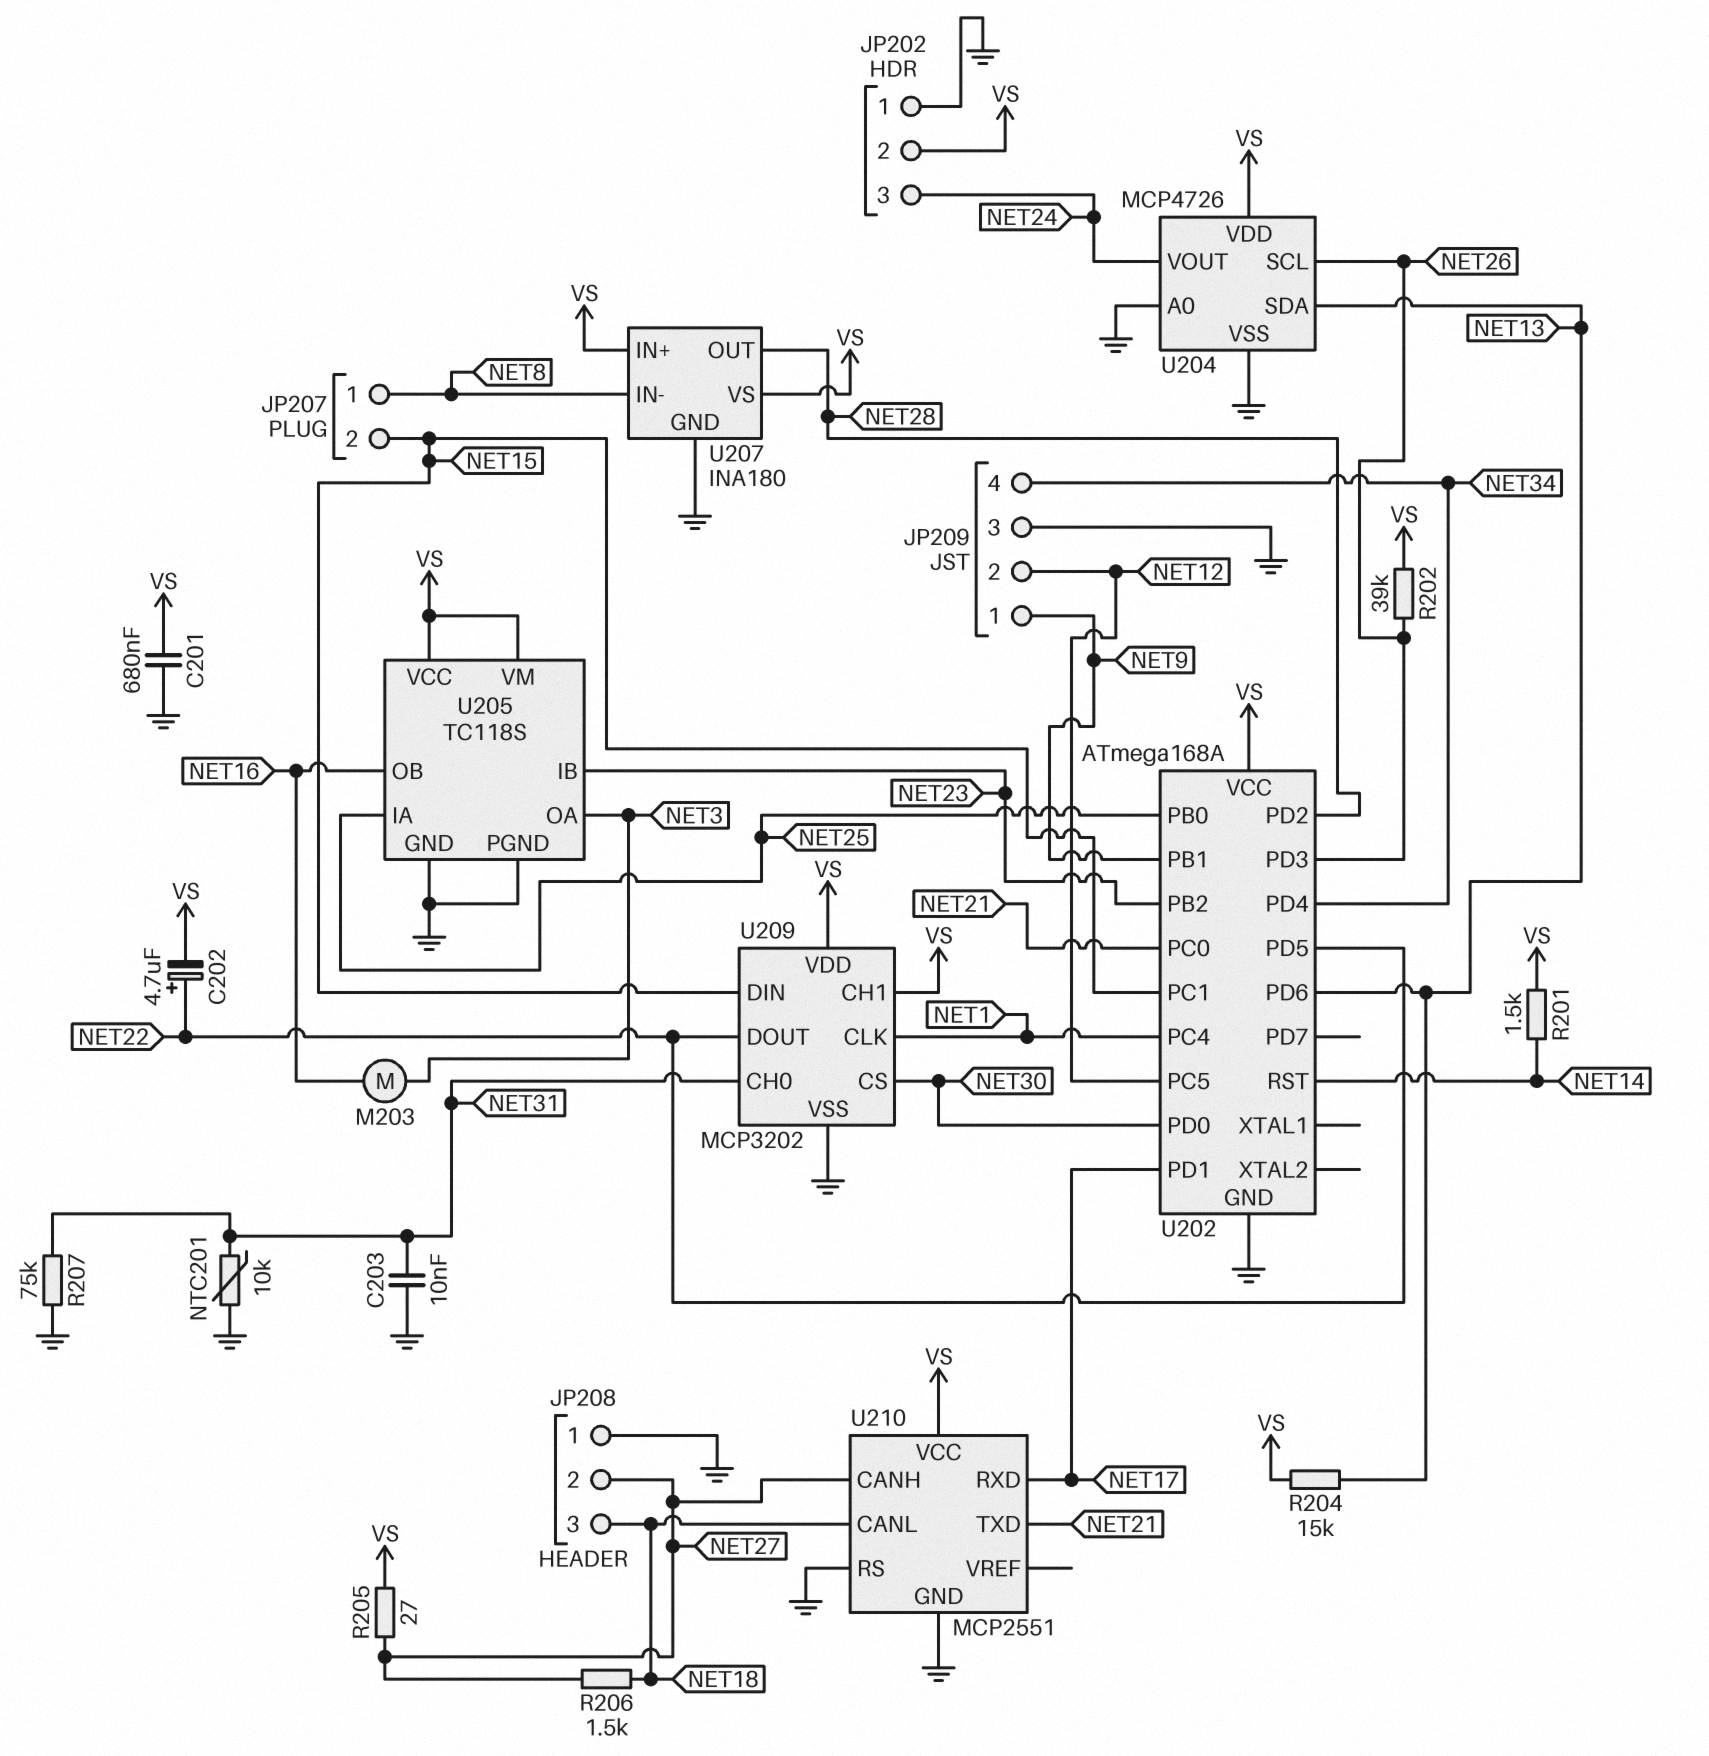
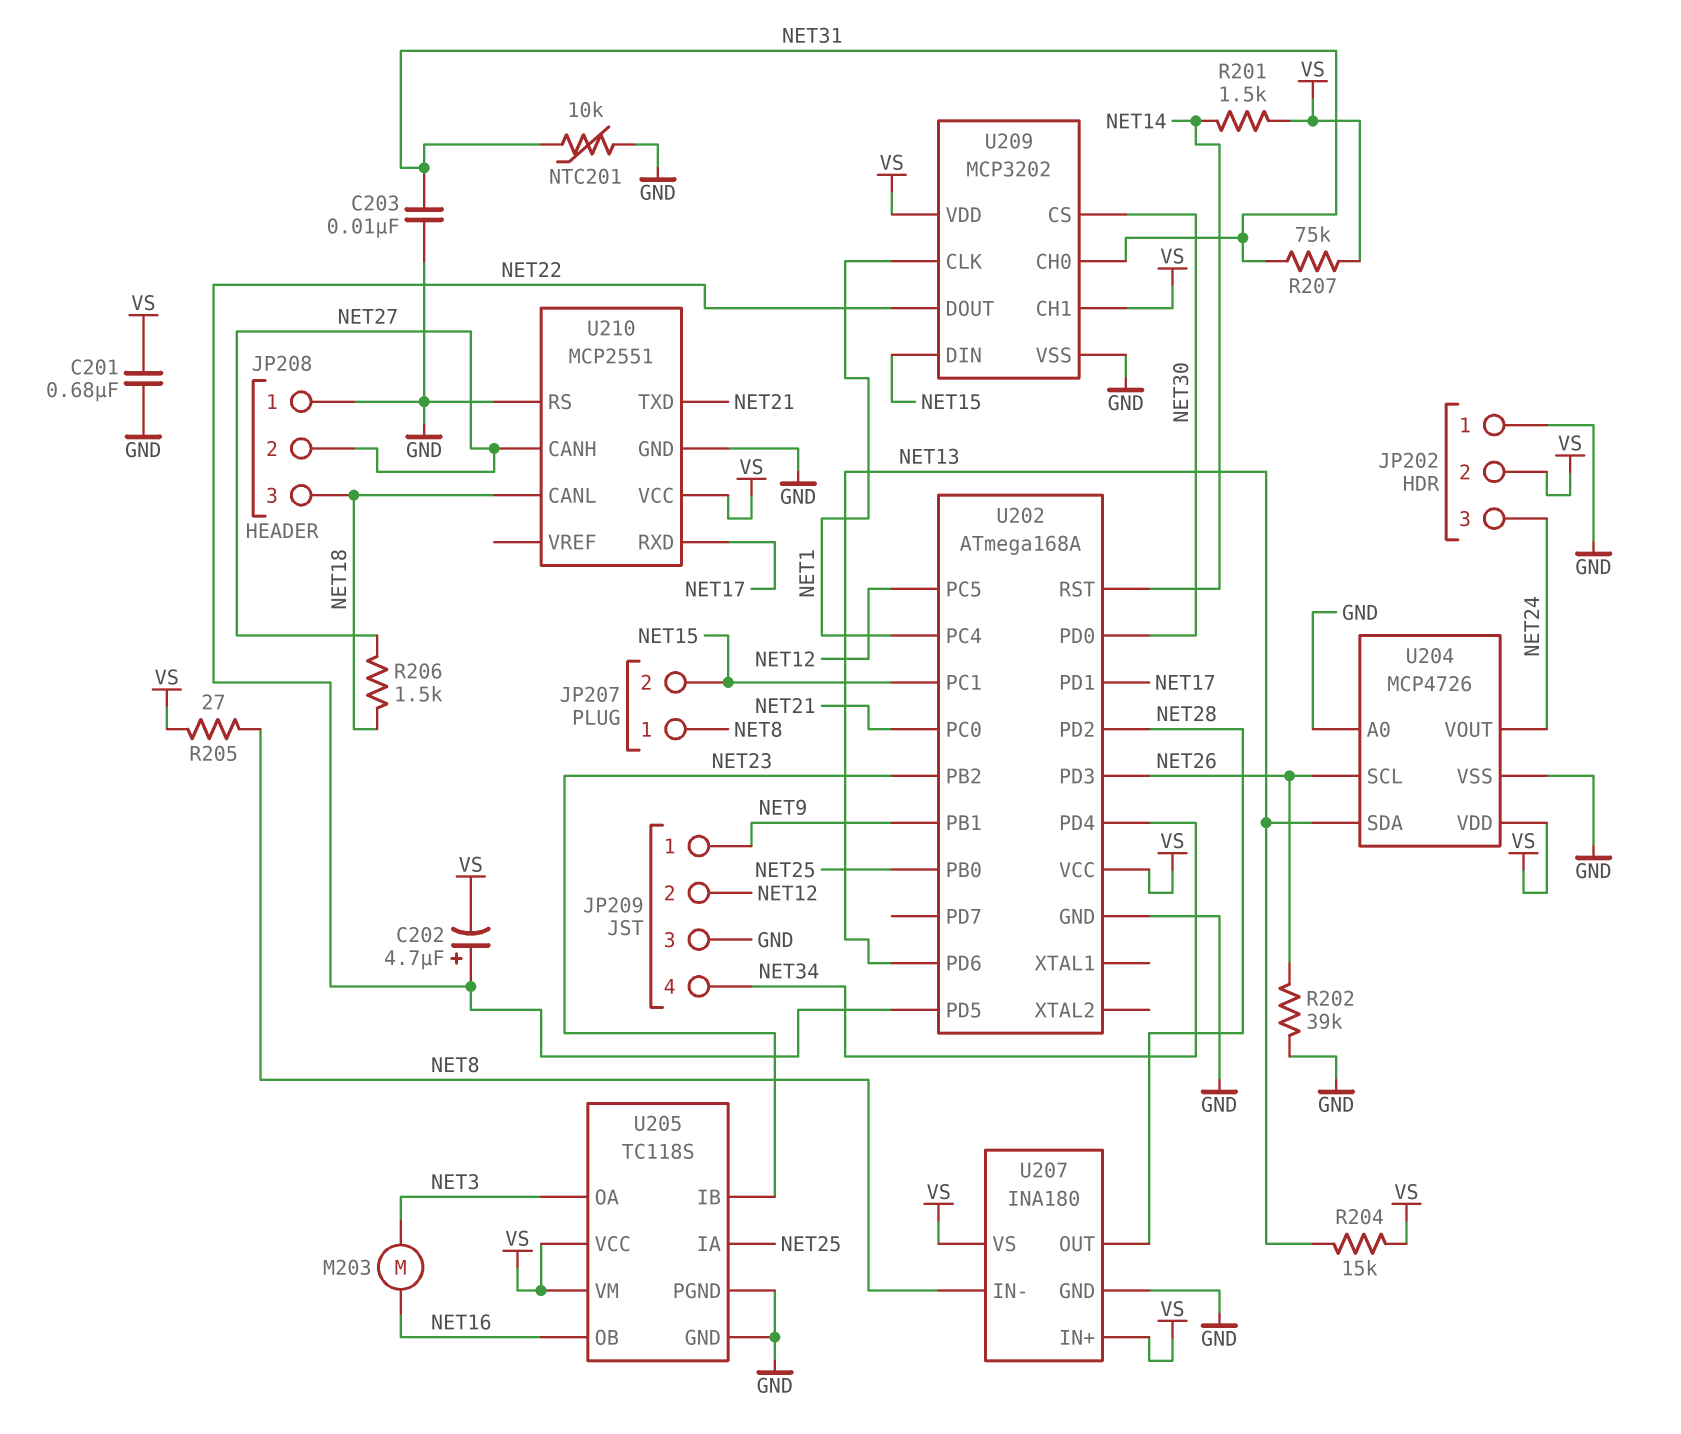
R202: 39k (NET26, VS) -> 39k (GND, NET26)
R205: 27 (NET27, VS) -> 27 (NET8, VS)
R207: 75k (GND, NET31) -> 75k (NET31, VS)

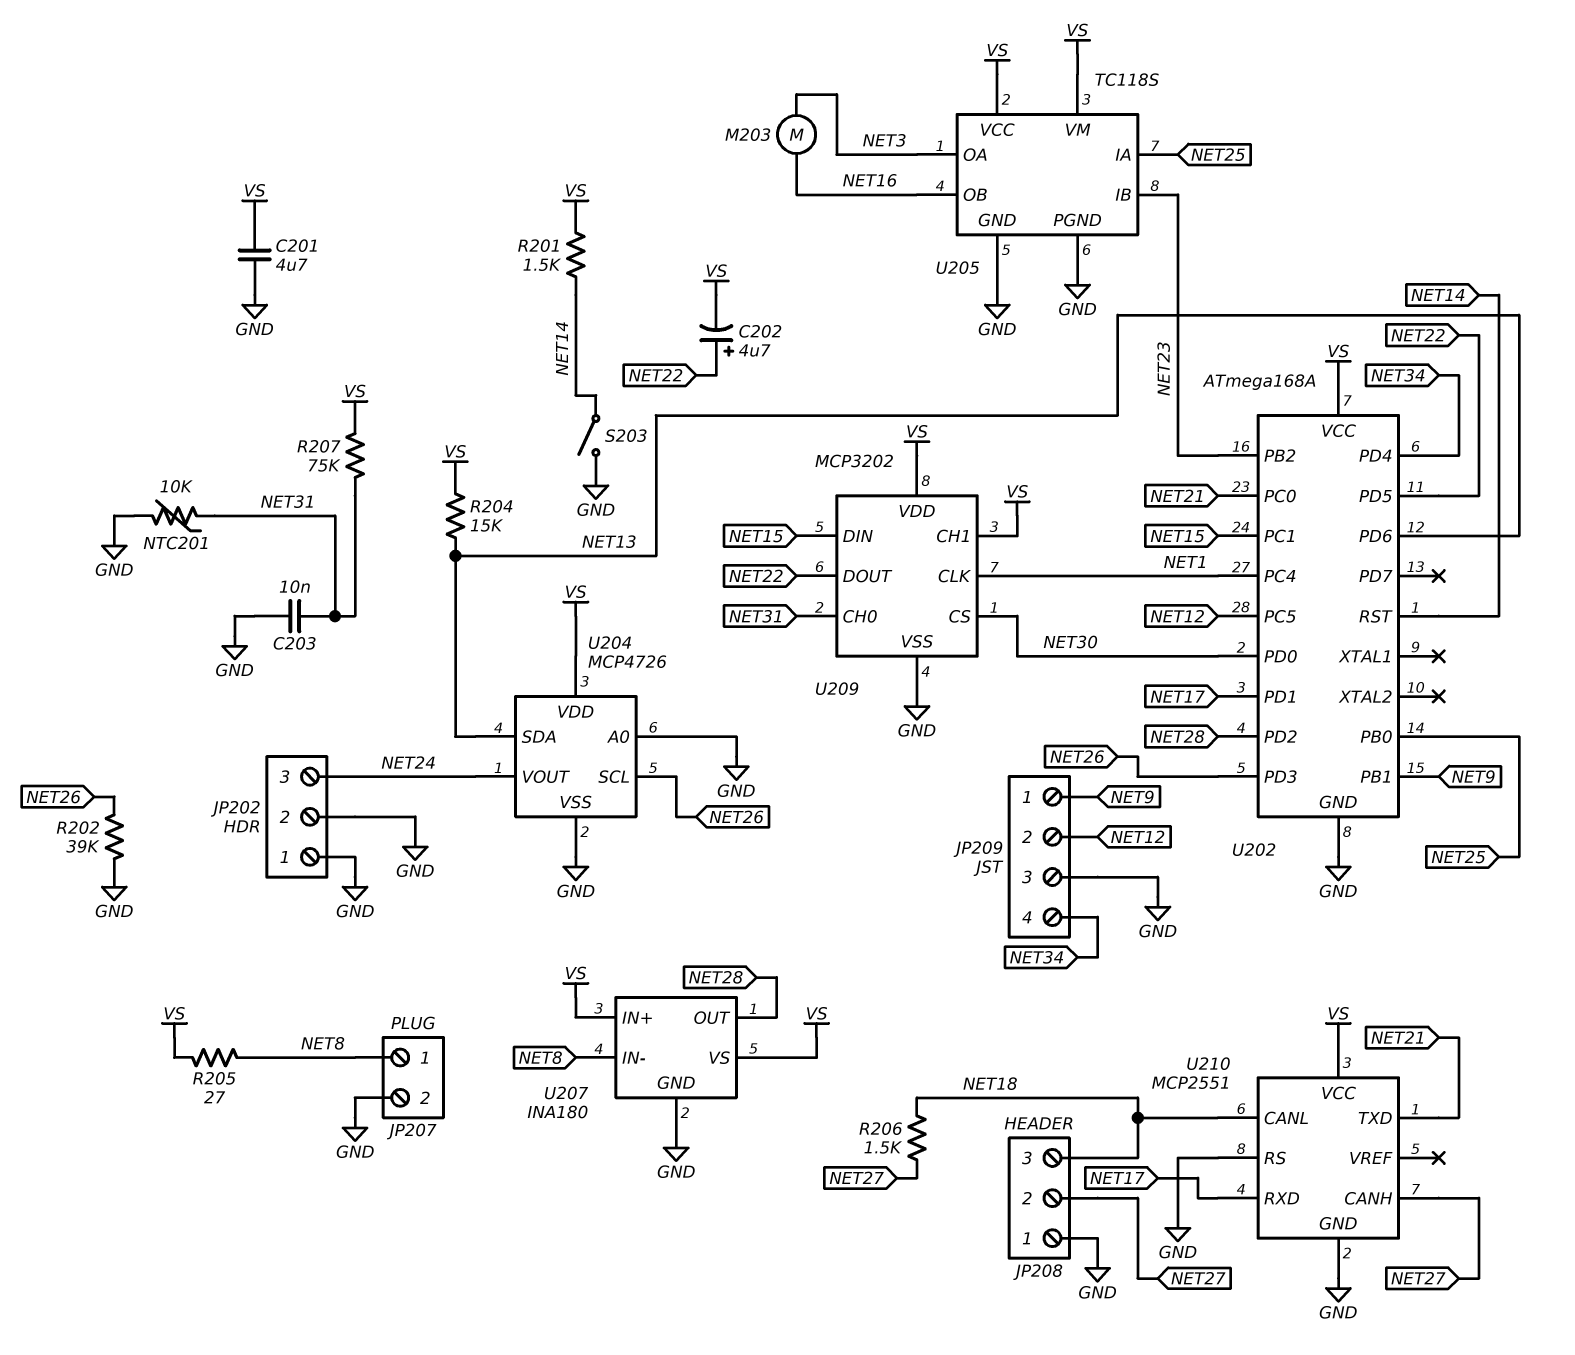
C201: 680nF (GND, VS) -> 4.7uF (GND, VS)
JP202 pin 2: VS -> GND
JP207 pin 2: NET15 -> GND
S203: none -> switch (GND, NET14)

